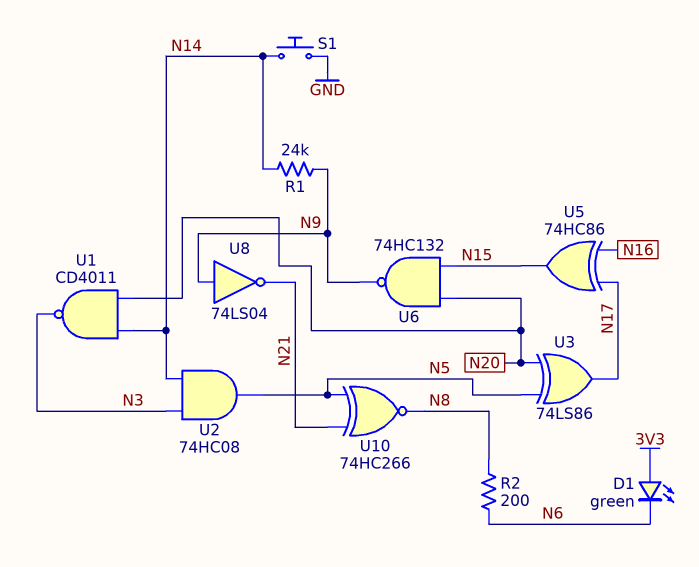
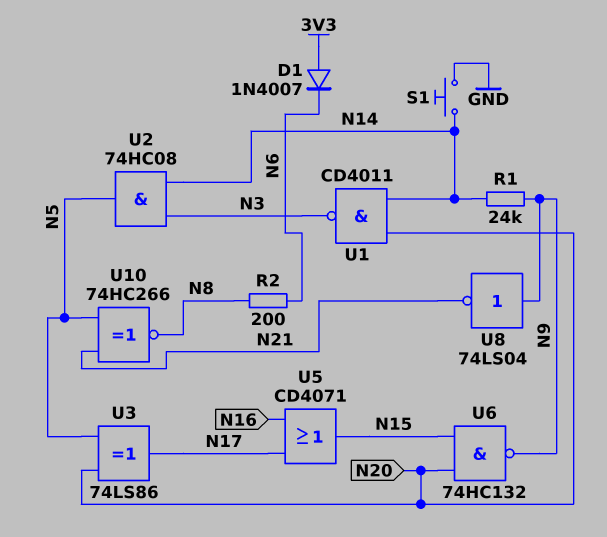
D1: LED green (A 3V3, K N6) -> diode 1N4007 (A 3V3, K N6)
U5: XOR 74HC86 (in N16, in N17, out N15) -> OR CD4071 (in N16, in N17, out N15)

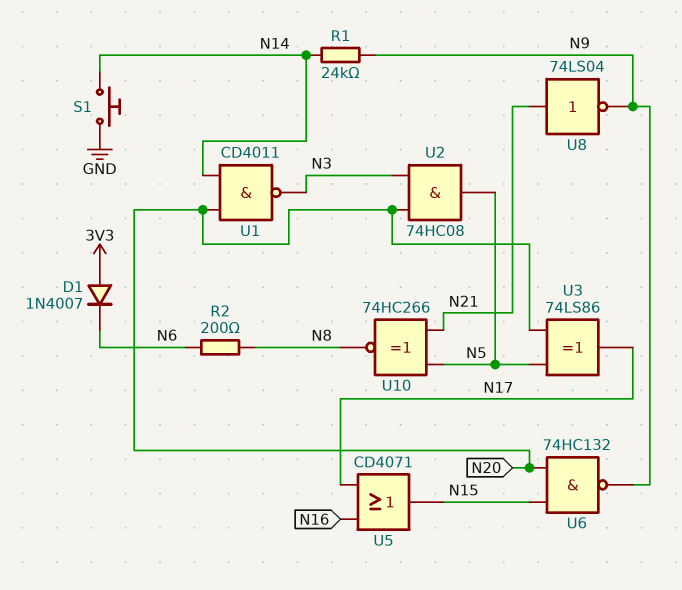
U2: AND 74HC08 (in N3, in N14, out N5) -> AND 74HC08 (in N3, in N20, out N5)
U8: NOT 74LS04 (in N9, out N21) -> NOT 74LS04 (in N21, out N9)

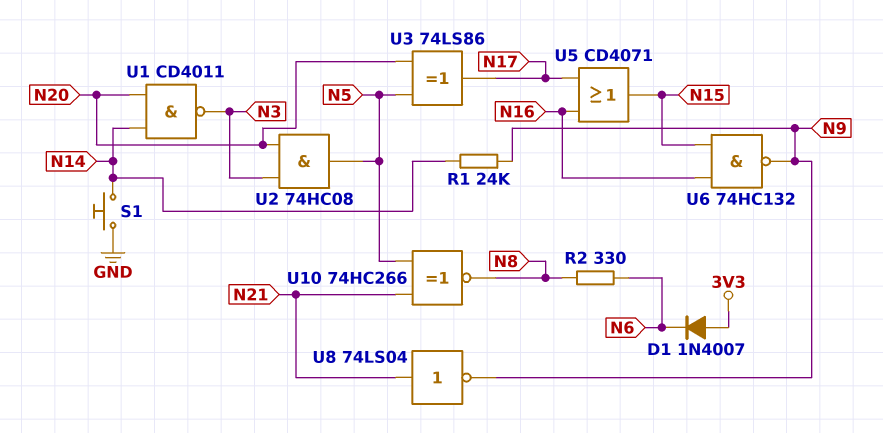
R2: 200 (N6, N8) -> 330 (N6, N8)
U6: NAND 74HC132 (in N15, in N20, out N9) -> NAND 74HC132 (in N15, in N16, out N9)

